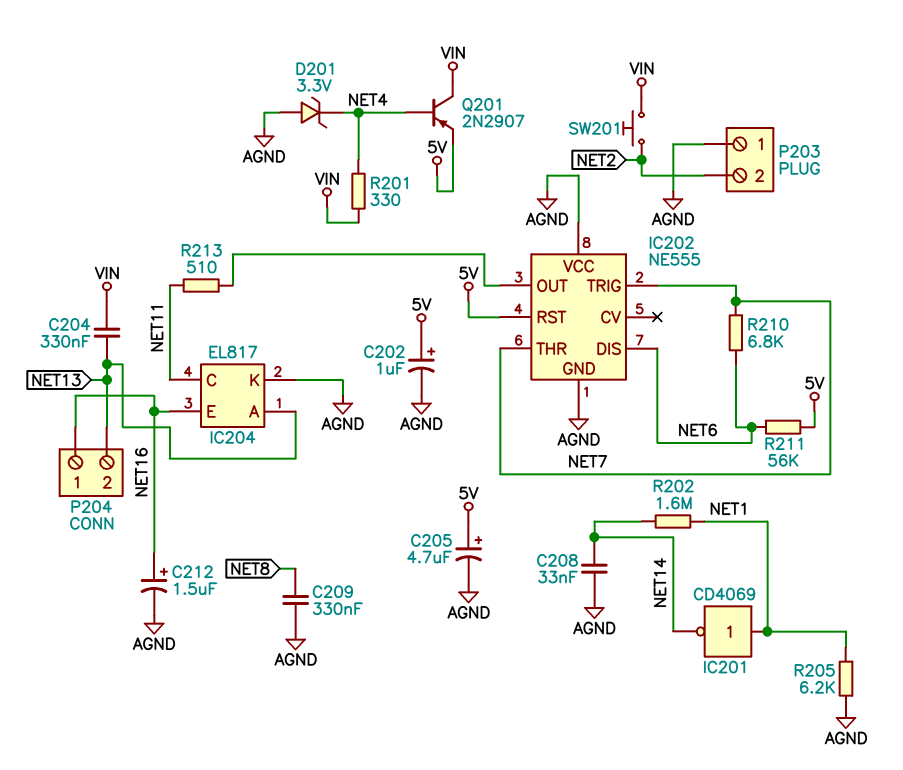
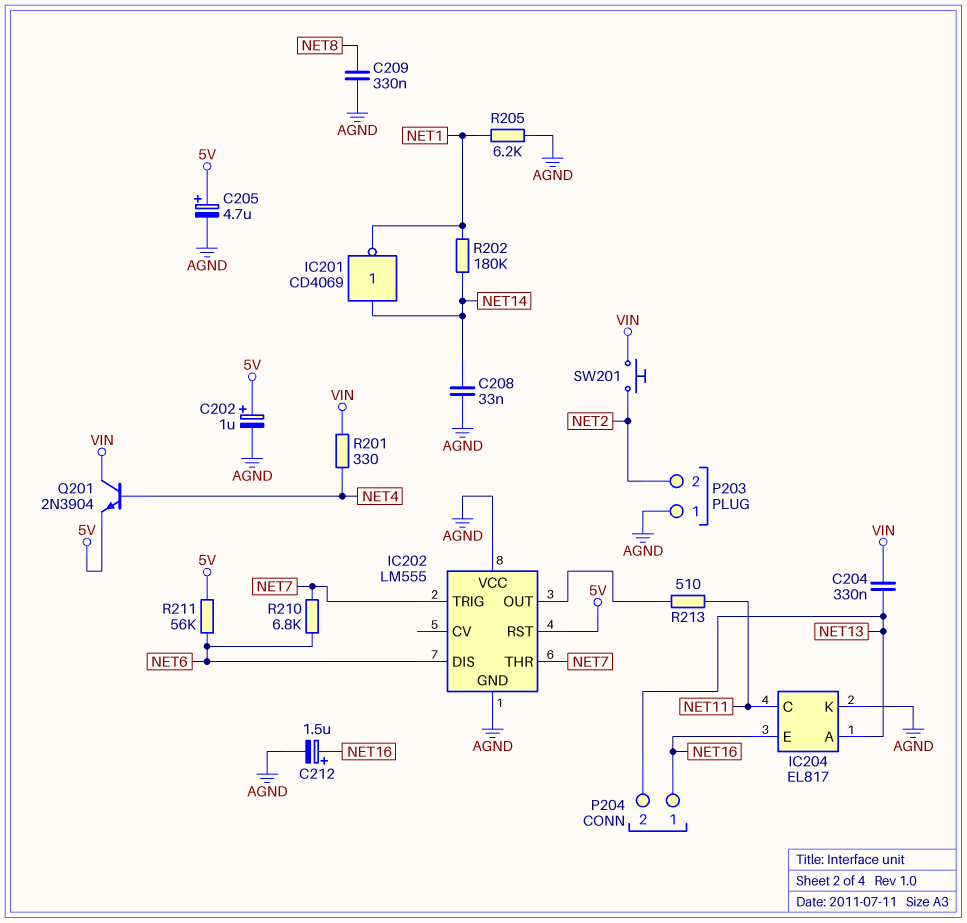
D201: zener 3.3V (A AGND, K NET4) -> none
IC201: NOT CD4069 (in NET1, out NET14) -> NOT CD4069 (in NET14, out NET1)
IC202: NE555 -> LM555
Q201: PNP 2N2907 (B NET4, C VIN, E 5V) -> NPN 2N3904 (B NET4, C VIN, E 5V)
R202: 1.6M (NET1, NET14) -> 180k (NET1, NET14)

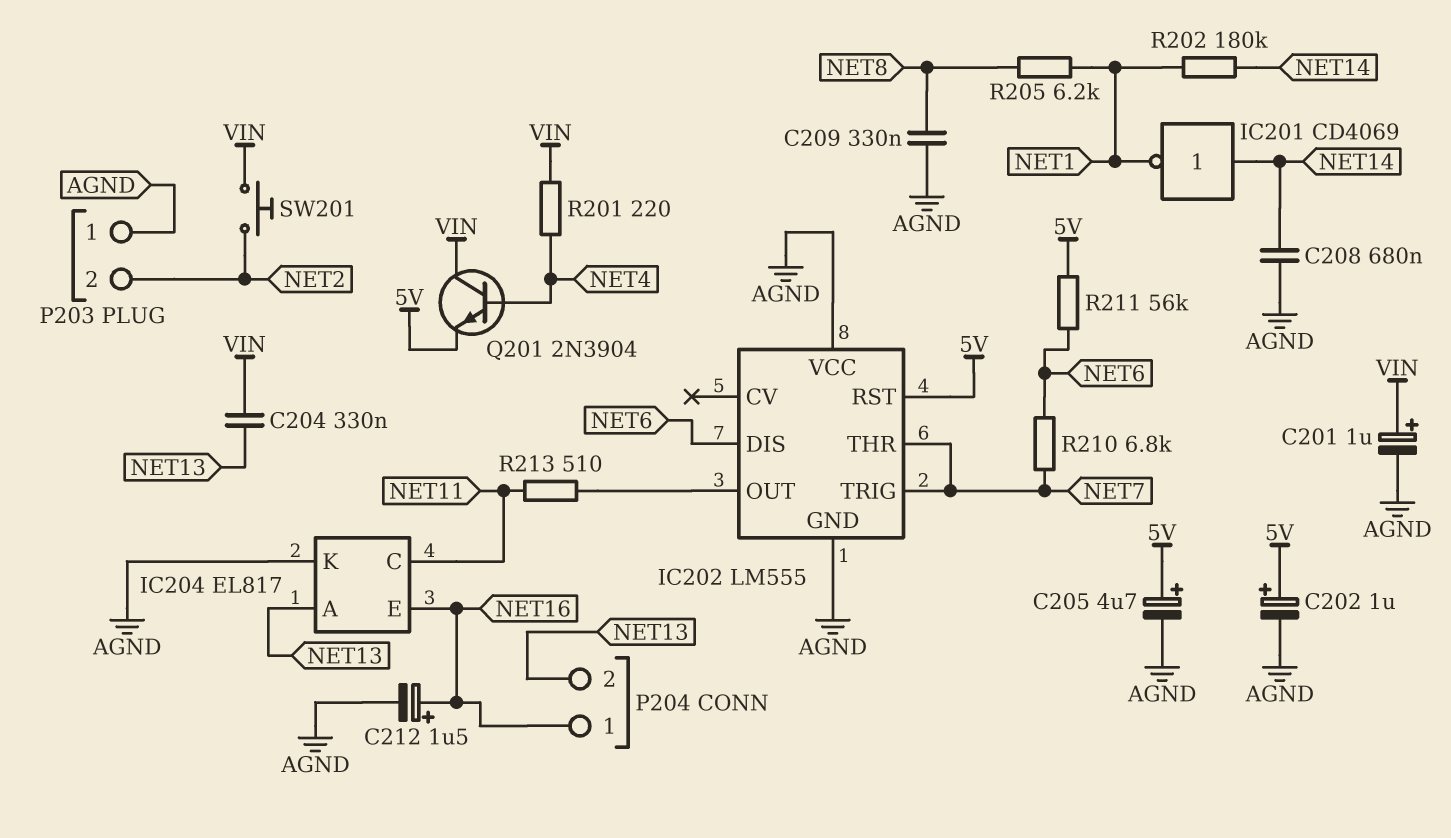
C201: none -> 1uF (plus VIN, minus AGND)
C208: 33nF (AGND, NET14) -> 680nF (AGND, NET14)
R201: 330 (NET4, VIN) -> 220 (NET4, VIN)
R205: 6.2k (AGND, NET1) -> 6.2k (NET1, NET8)

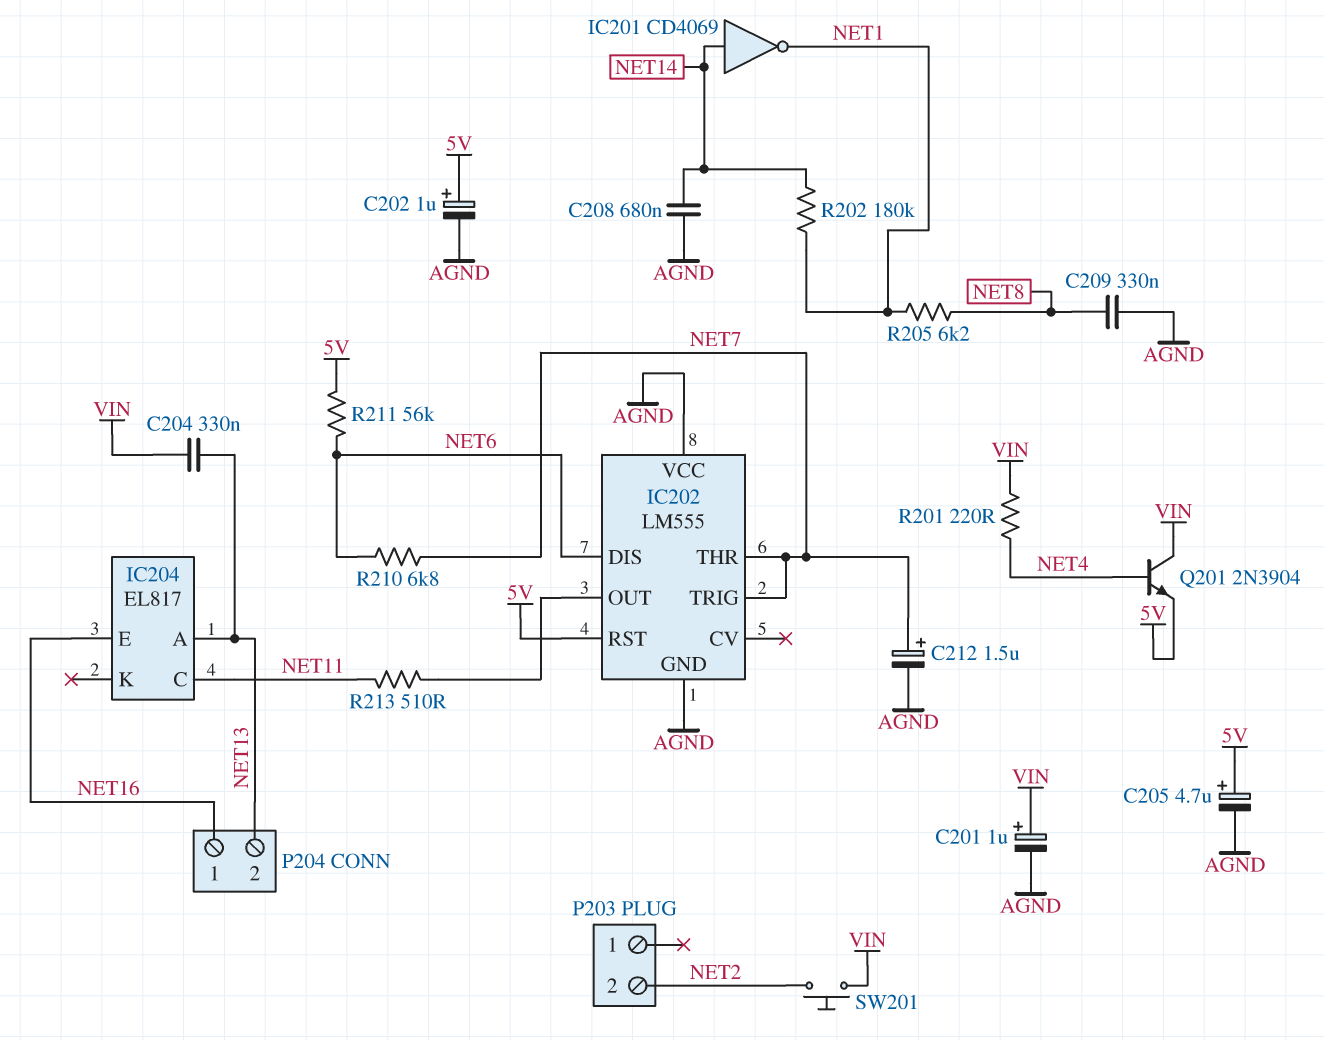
C212: 1.5uF (plus NET16, minus AGND) -> 1.5uF (plus NET7, minus AGND)
IC204 pin K: AGND -> none
P203 pin 1: AGND -> none

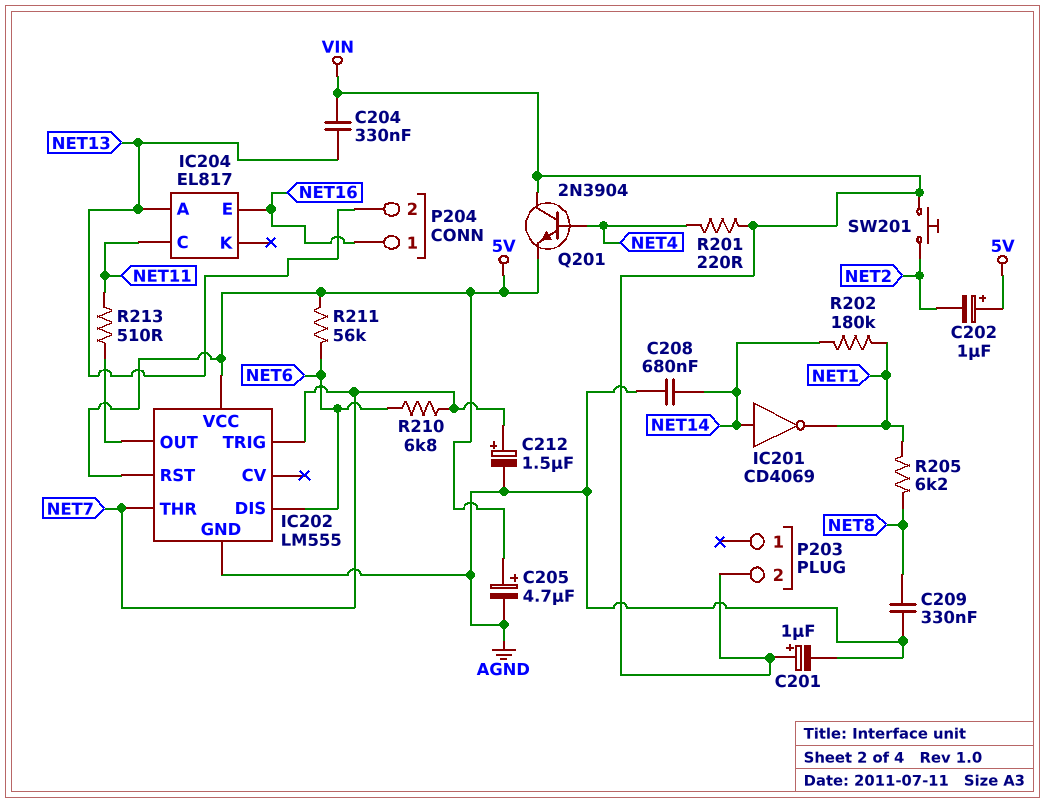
C202: 1uF (plus 5V, minus AGND) -> 1uF (plus 5V, minus NET2)
IC202 pin VCC: AGND -> 5V
P203 pin 2: NET2 -> VIN

